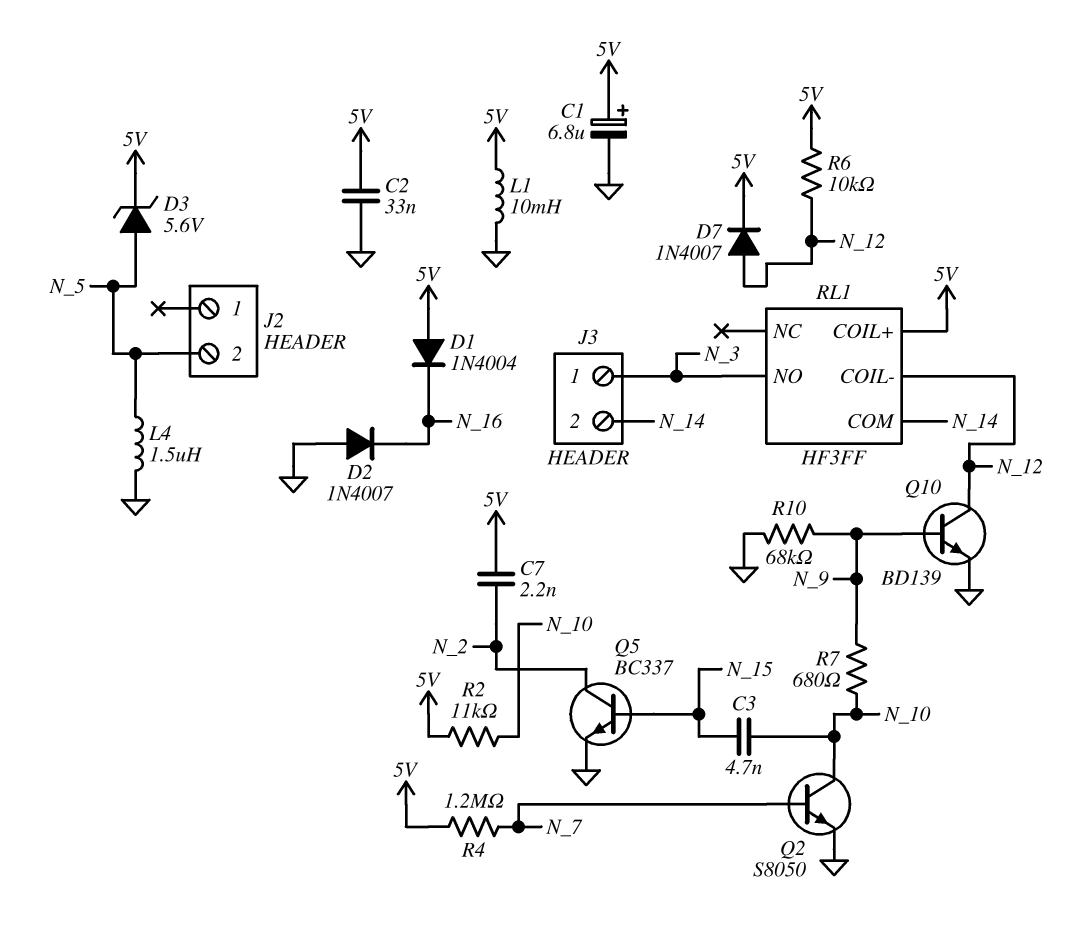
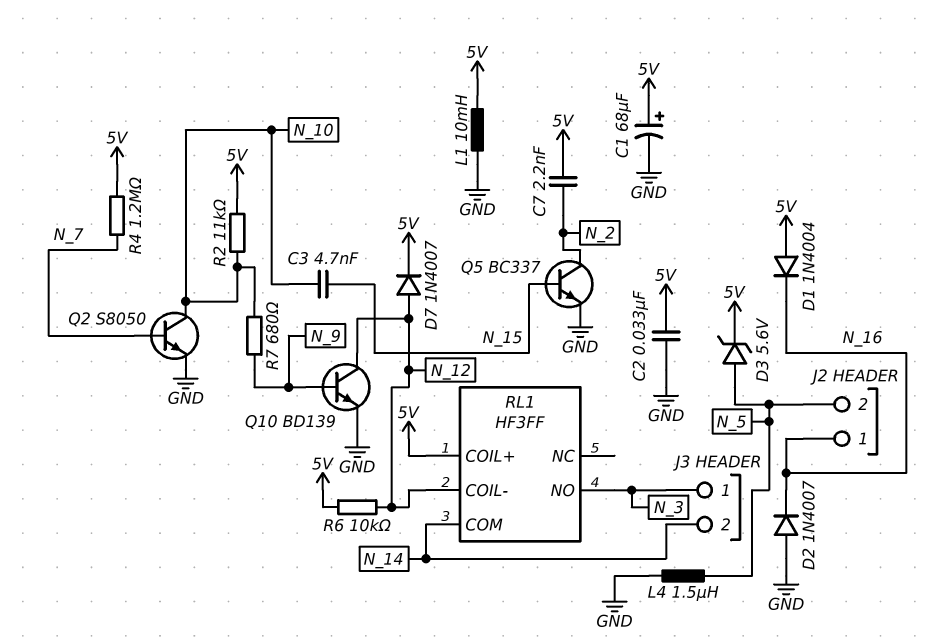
C1: 6.8uF (plus 5V, minus GND) -> 68uF (plus 5V, minus GND)
J2 pin 1: none -> N_16
R10: 68k (GND, N_9) -> none

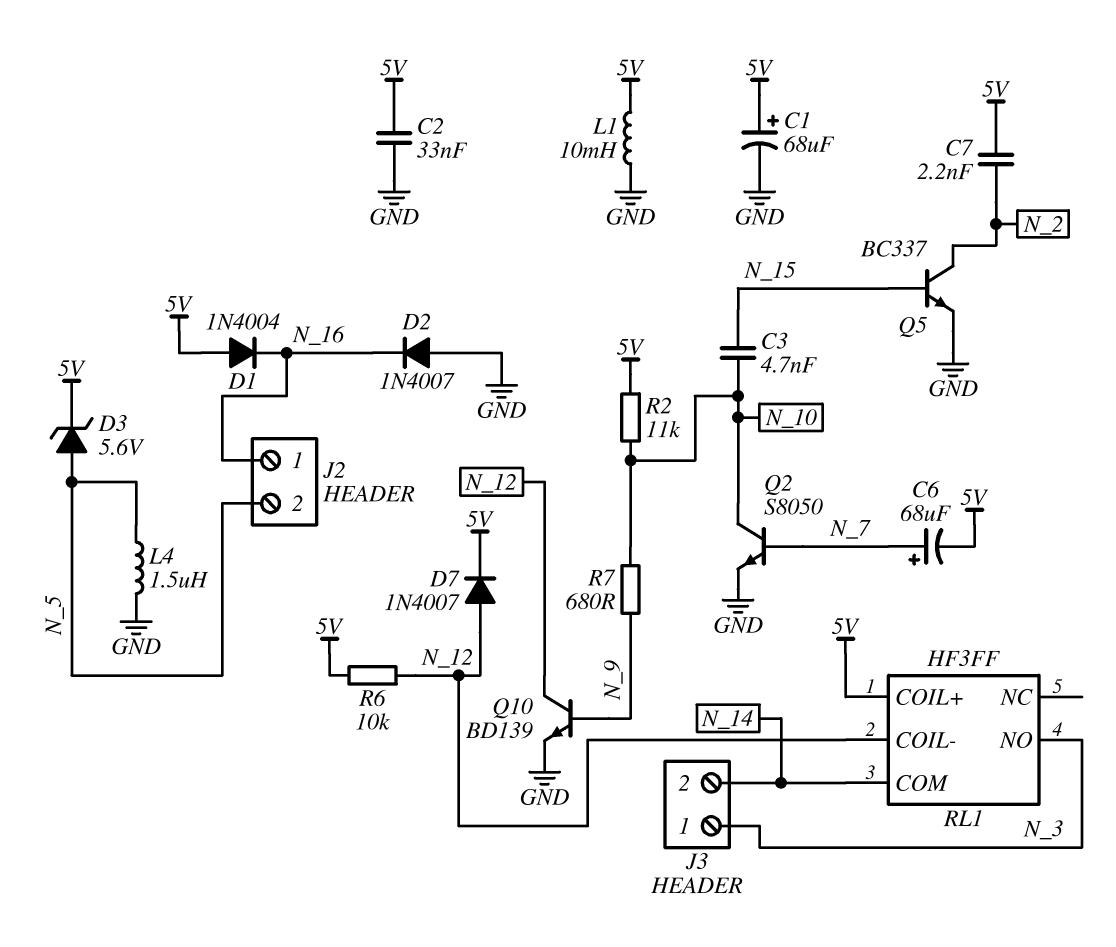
C6: none -> 68uF (plus N_7, minus 5V)
R4: 1.2M (5V, N_7) -> none

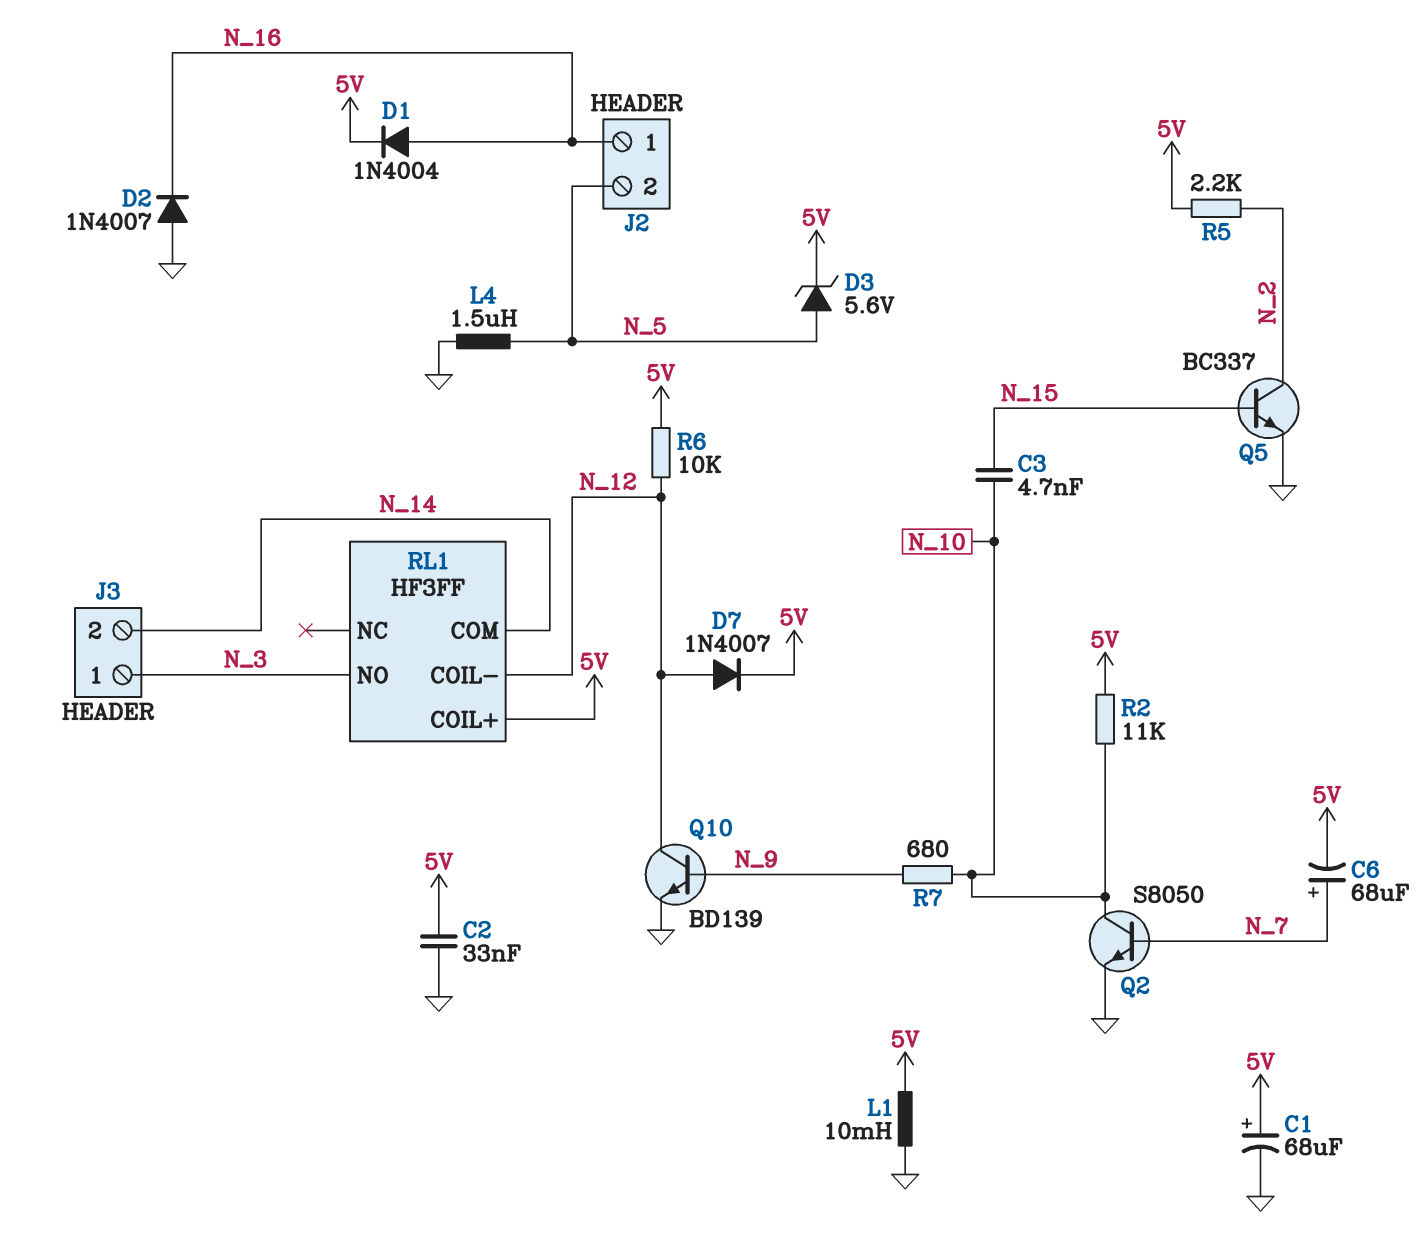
C7: 2.2nF (5V, N_2) -> none
D1: diode 1N4004 (A 5V, K N_16) -> diode 1N4004 (A N_16, K 5V)
R5: none -> 2.2k (5V, N_2)

